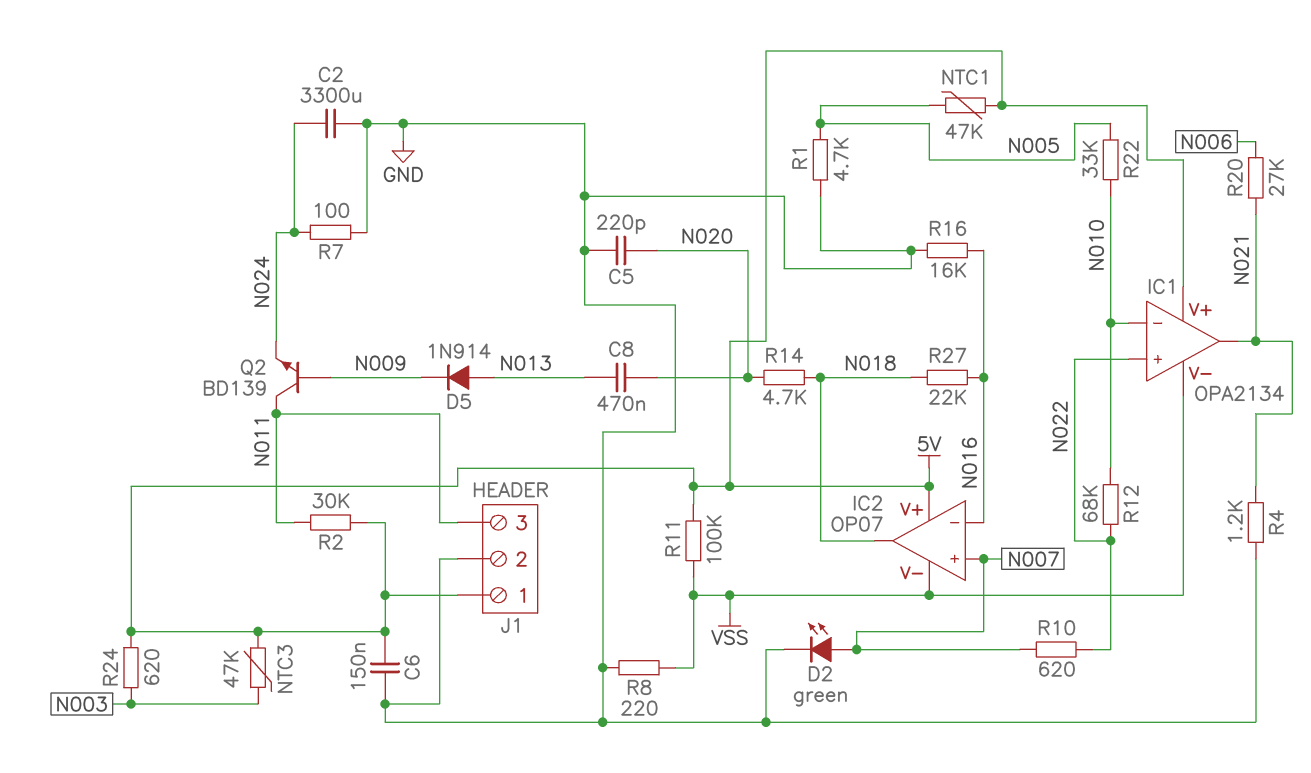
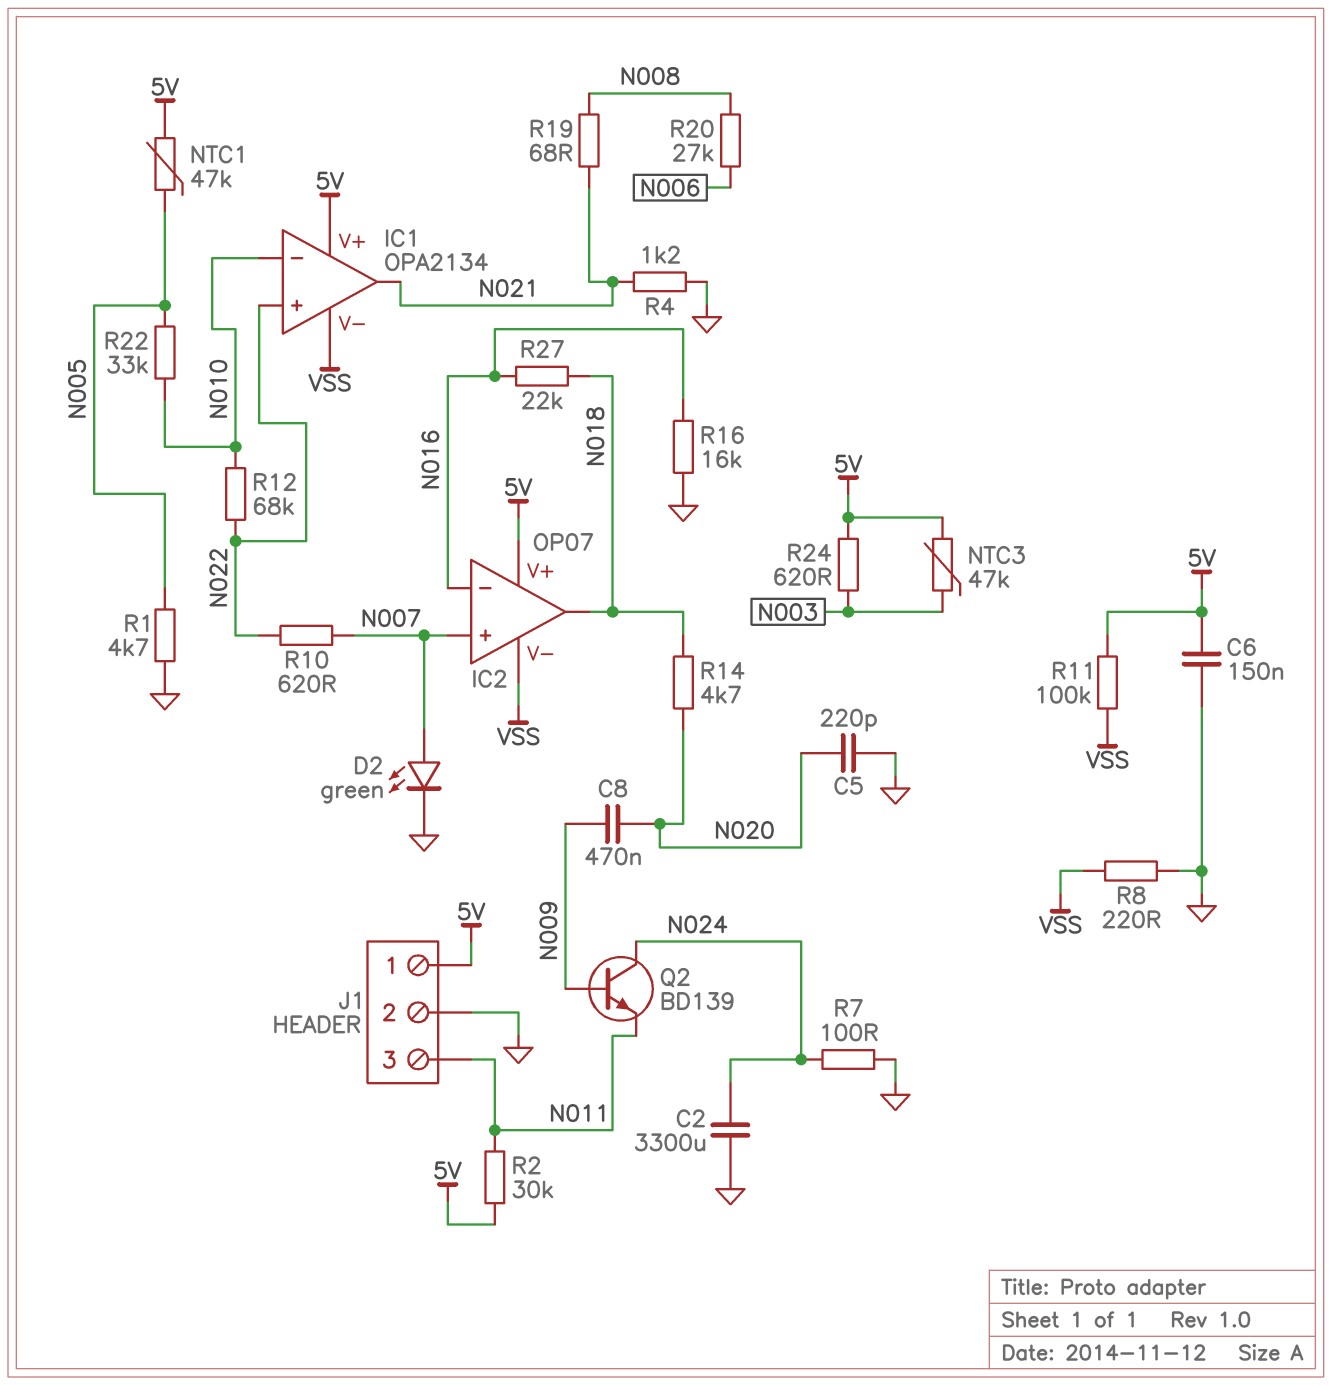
C8: 470nF (N013, N020) -> 470nF (N009, N020)
D5: diode 1N914 (A N013, K N009) -> none
Q2: NPN BD139 (B N009, C N011, E N024) -> NPN BD139 (B N009, C N024, E N011)
R19: none -> 68 (N008, N021)
R20: 27k (N006, N021) -> 27k (N006, N008)

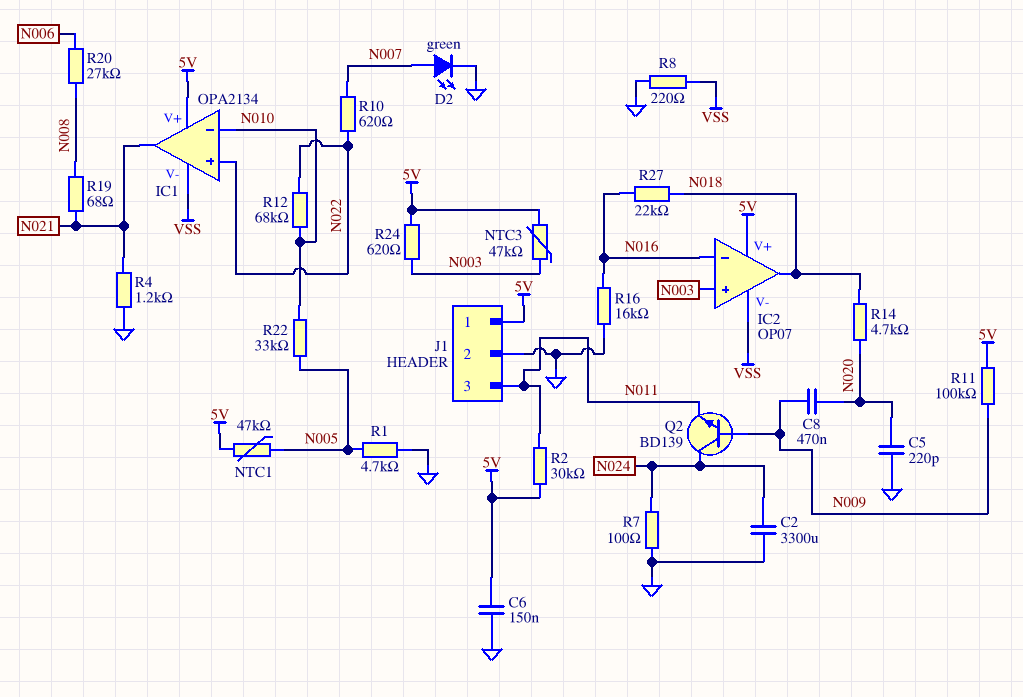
IC2 pin in+: N007 -> N003
R11: 100k (5V, VSS) -> 100k (5V, N009)

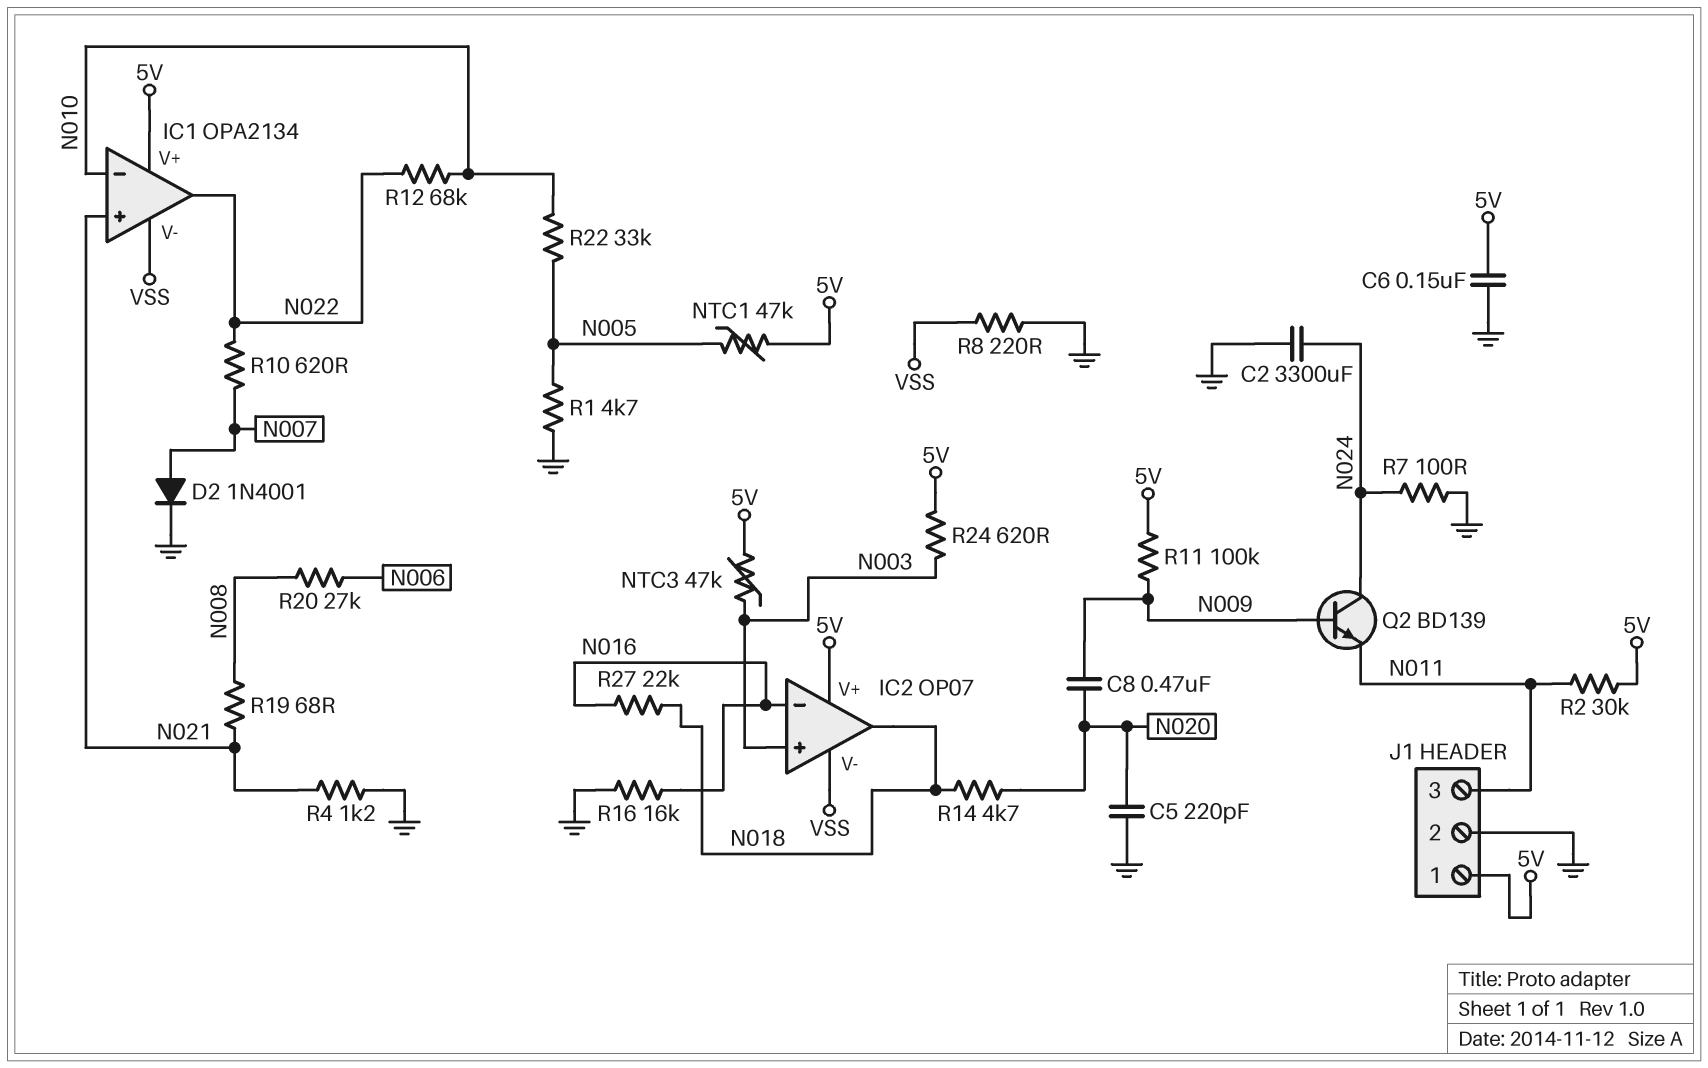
D2: LED green (A N007, K GND) -> diode 1N4001 (A N007, K GND)
IC1 pin in+: N022 -> N021
IC1 pin out: N021 -> N022

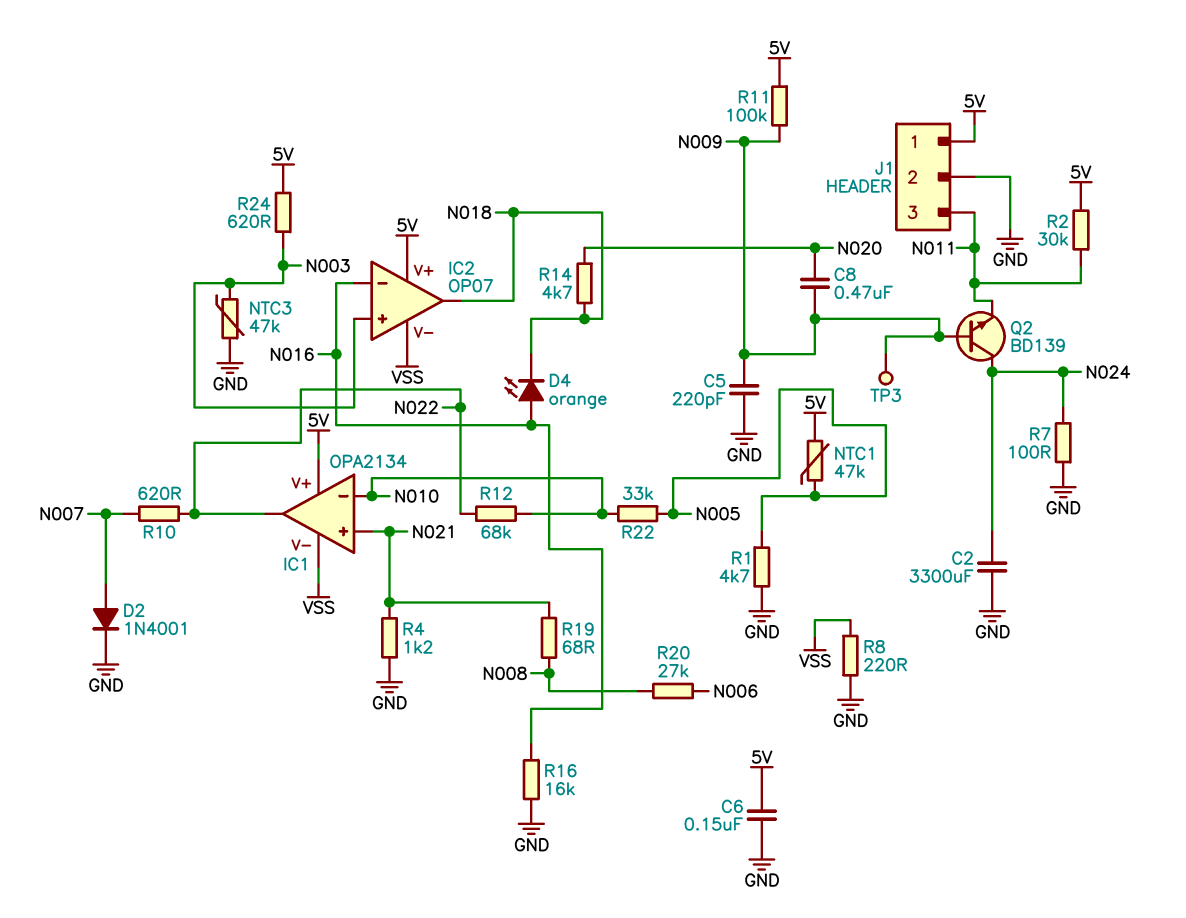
C5: 220pF (GND, N020) -> 220pF (GND, N009)
D4: none -> LED orange (A N016, K N018)
NTC3: 47k (5V, N003) -> 47k (GND, N003)
R27: 22k (N016, N018) -> none
TP3: none -> test point (N009)

